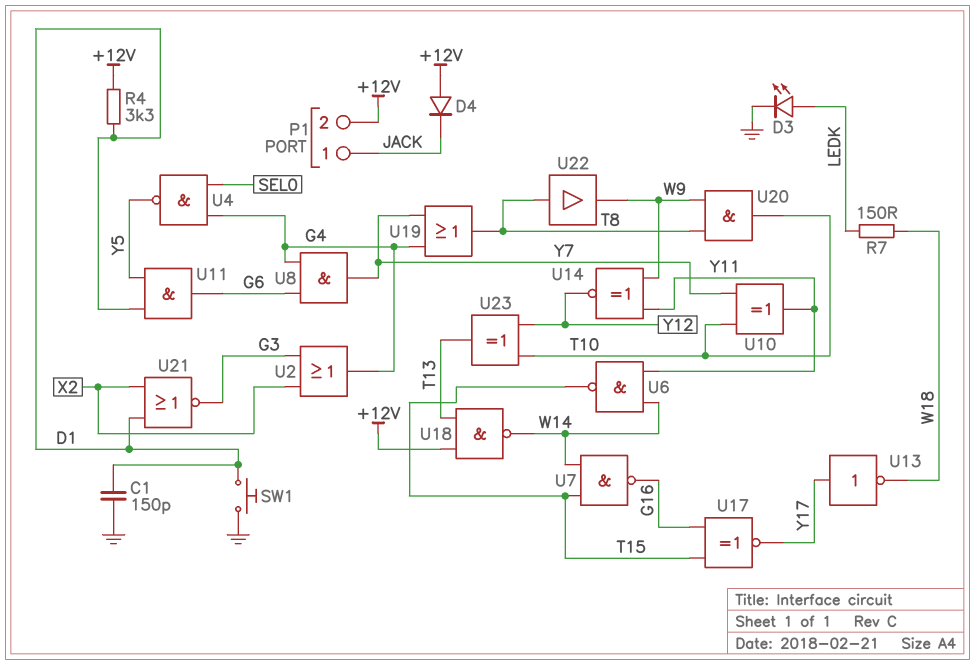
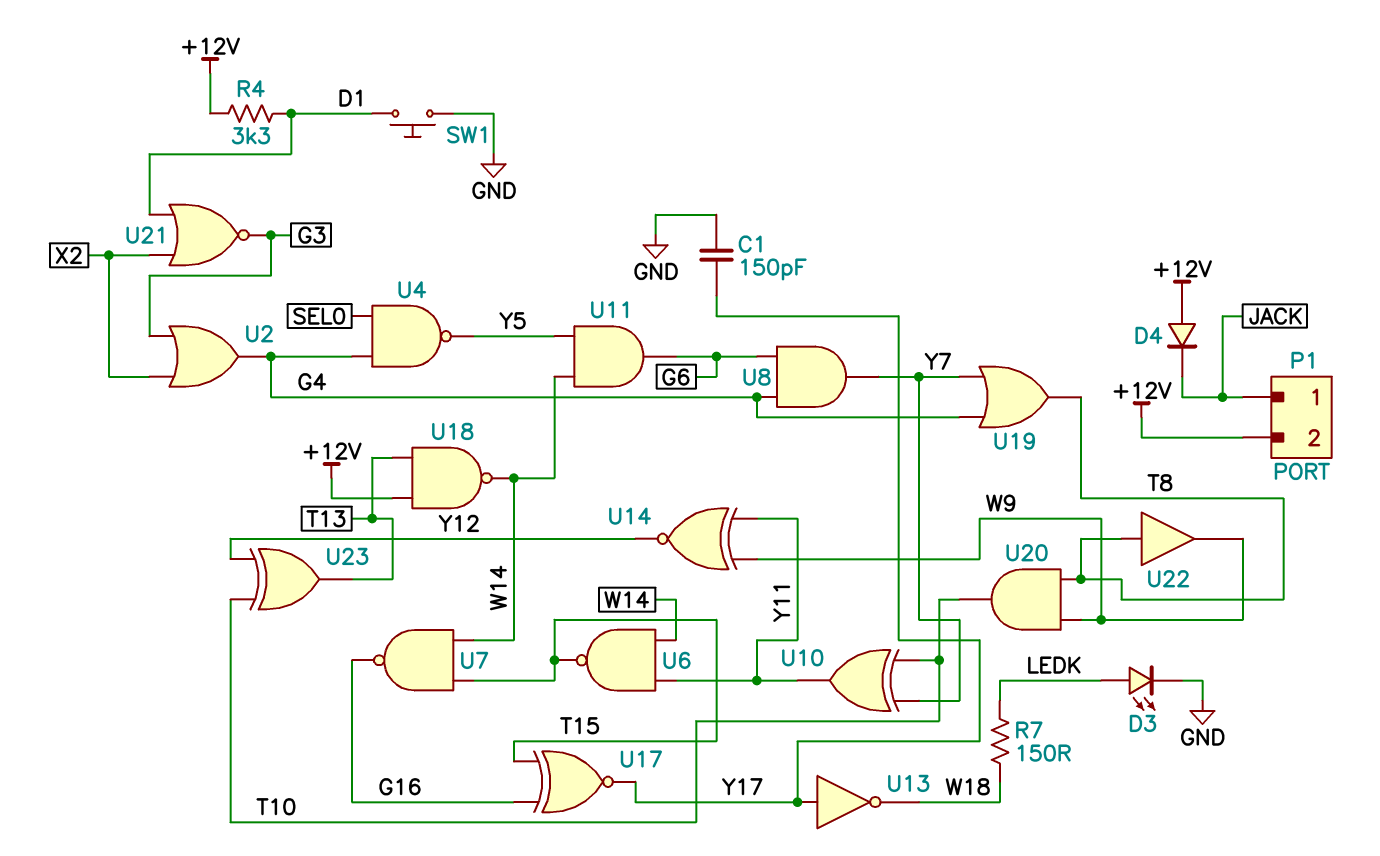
C1: 150pF (D1, GND) -> 150pF (GND, Y17)
U11: AND (in D1, in Y5, out G6) -> AND (in W14, in Y5, out G6)

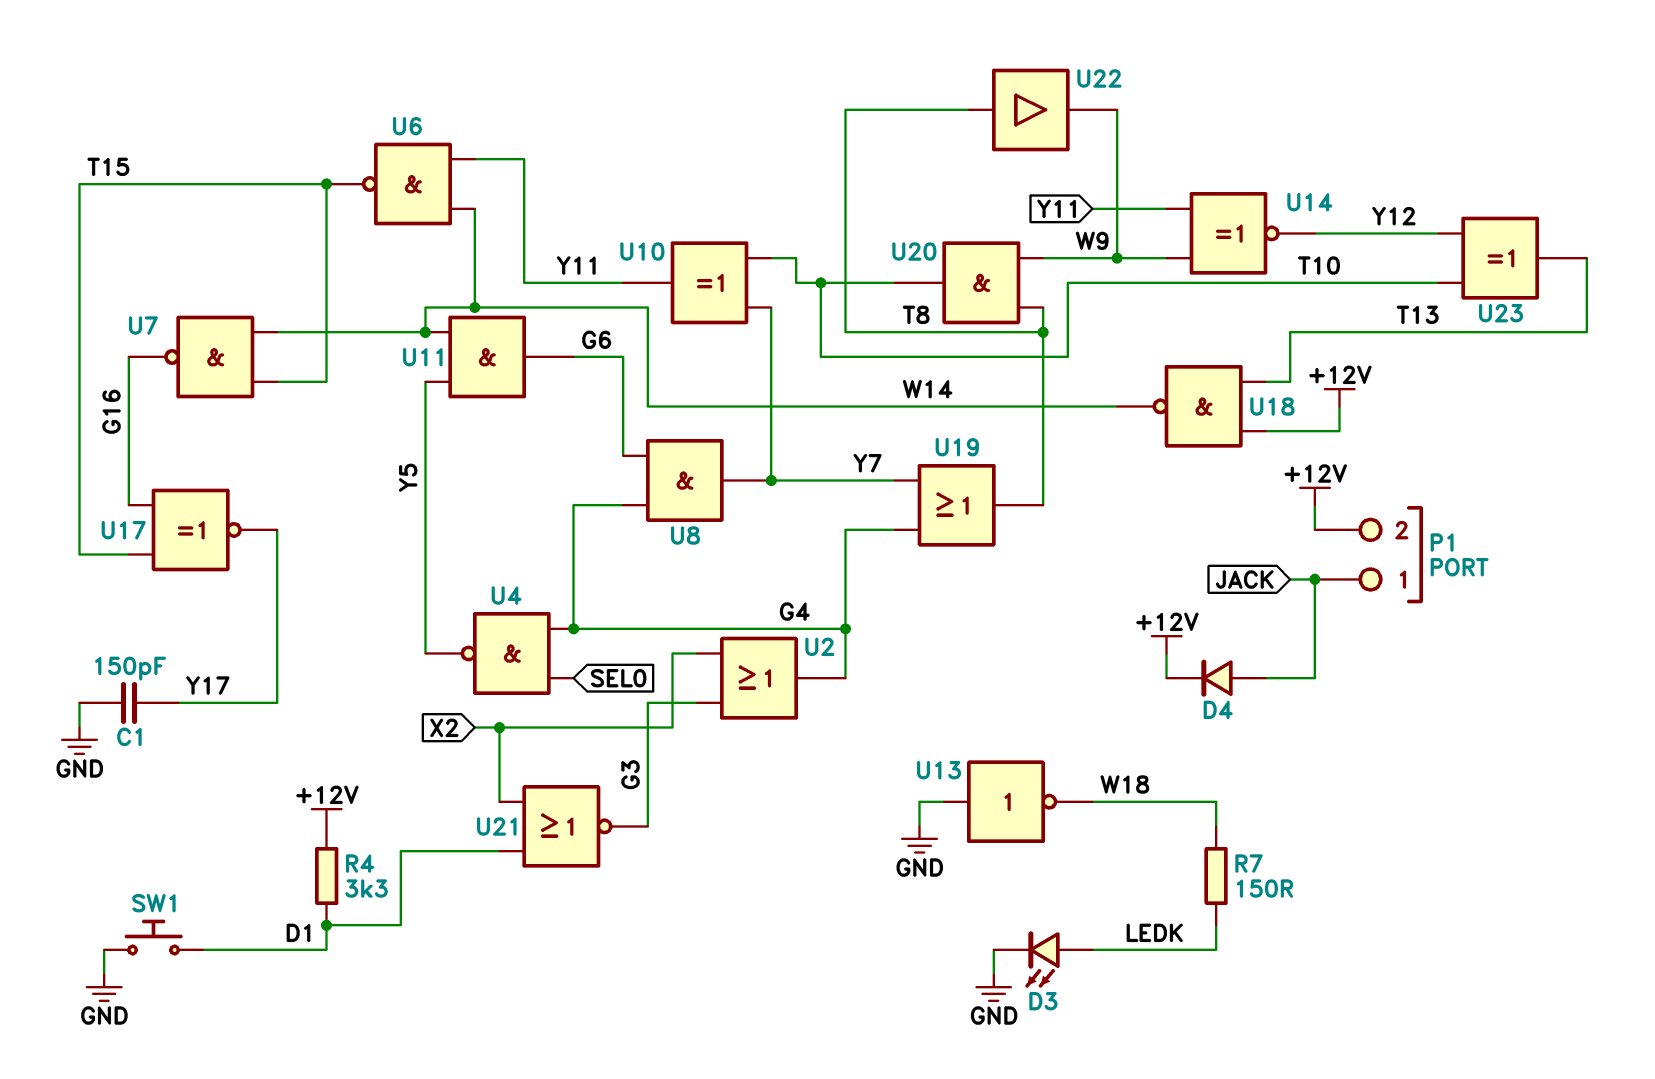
D4: diode (A +12V, K JACK) -> diode (A JACK, K +12V)
U13: NOT (in Y17, out W18) -> NOT (in GND, out W18)

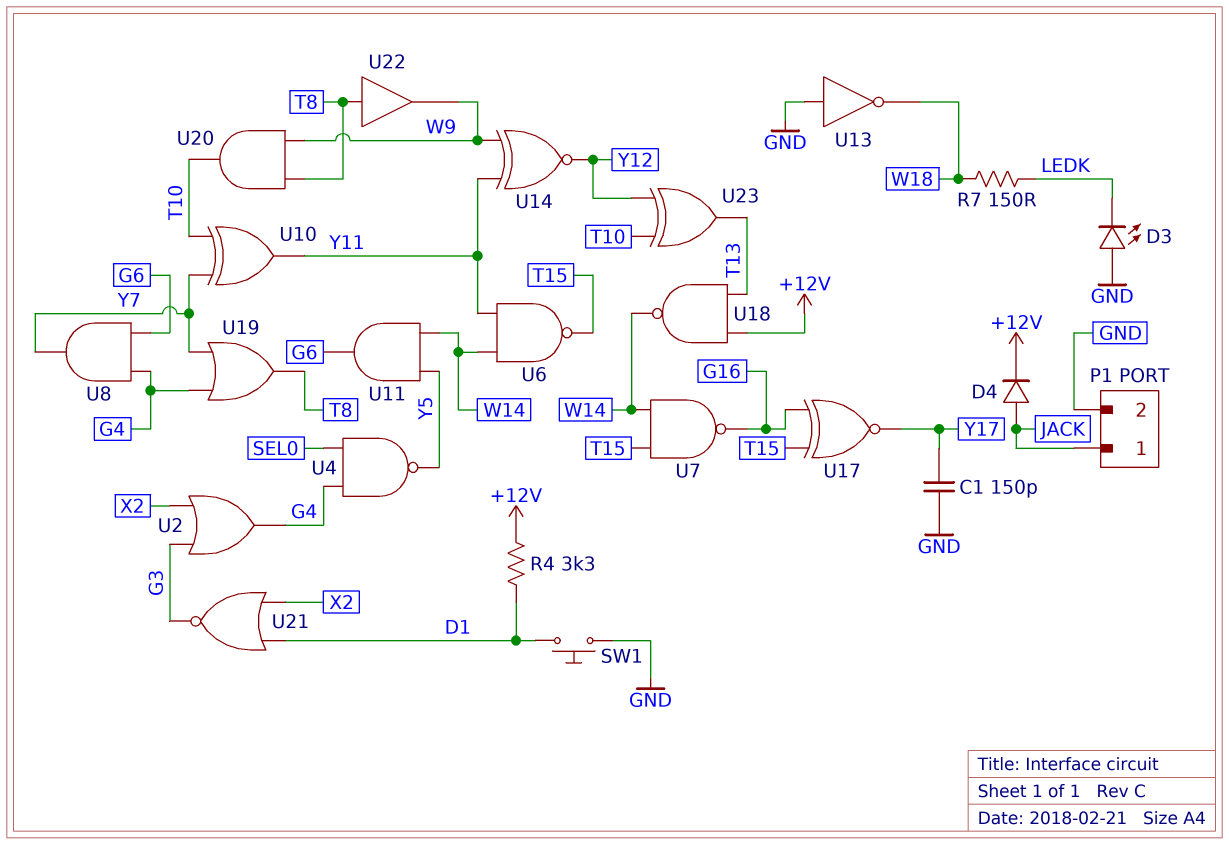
D3: LED (A LEDK, K GND) -> LED (A GND, K LEDK)
P1 pin 2: +12V -> GND

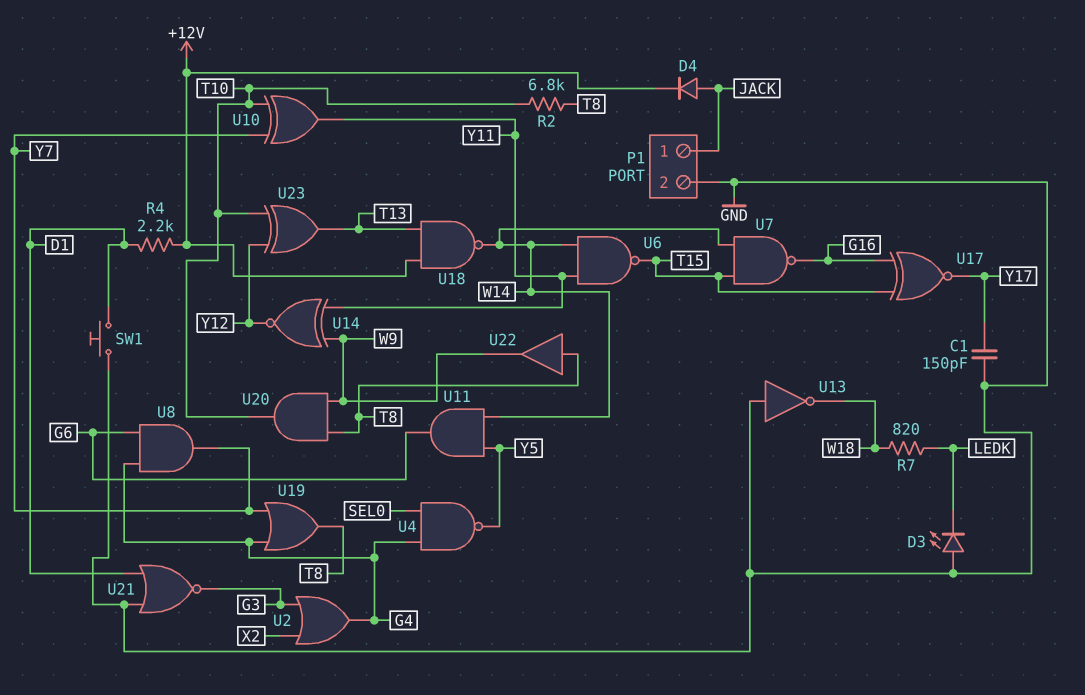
R2: none -> 6.8k (T8, T10)
R4: 3.3k (+12V, D1) -> 2.2k (+12V, D1)
R7: 150 (LEDK, W18) -> 820 (LEDK, W18)
U21: NOR (in D1, in X2, out G3) -> NOR (in D1, in GND, out G3)

